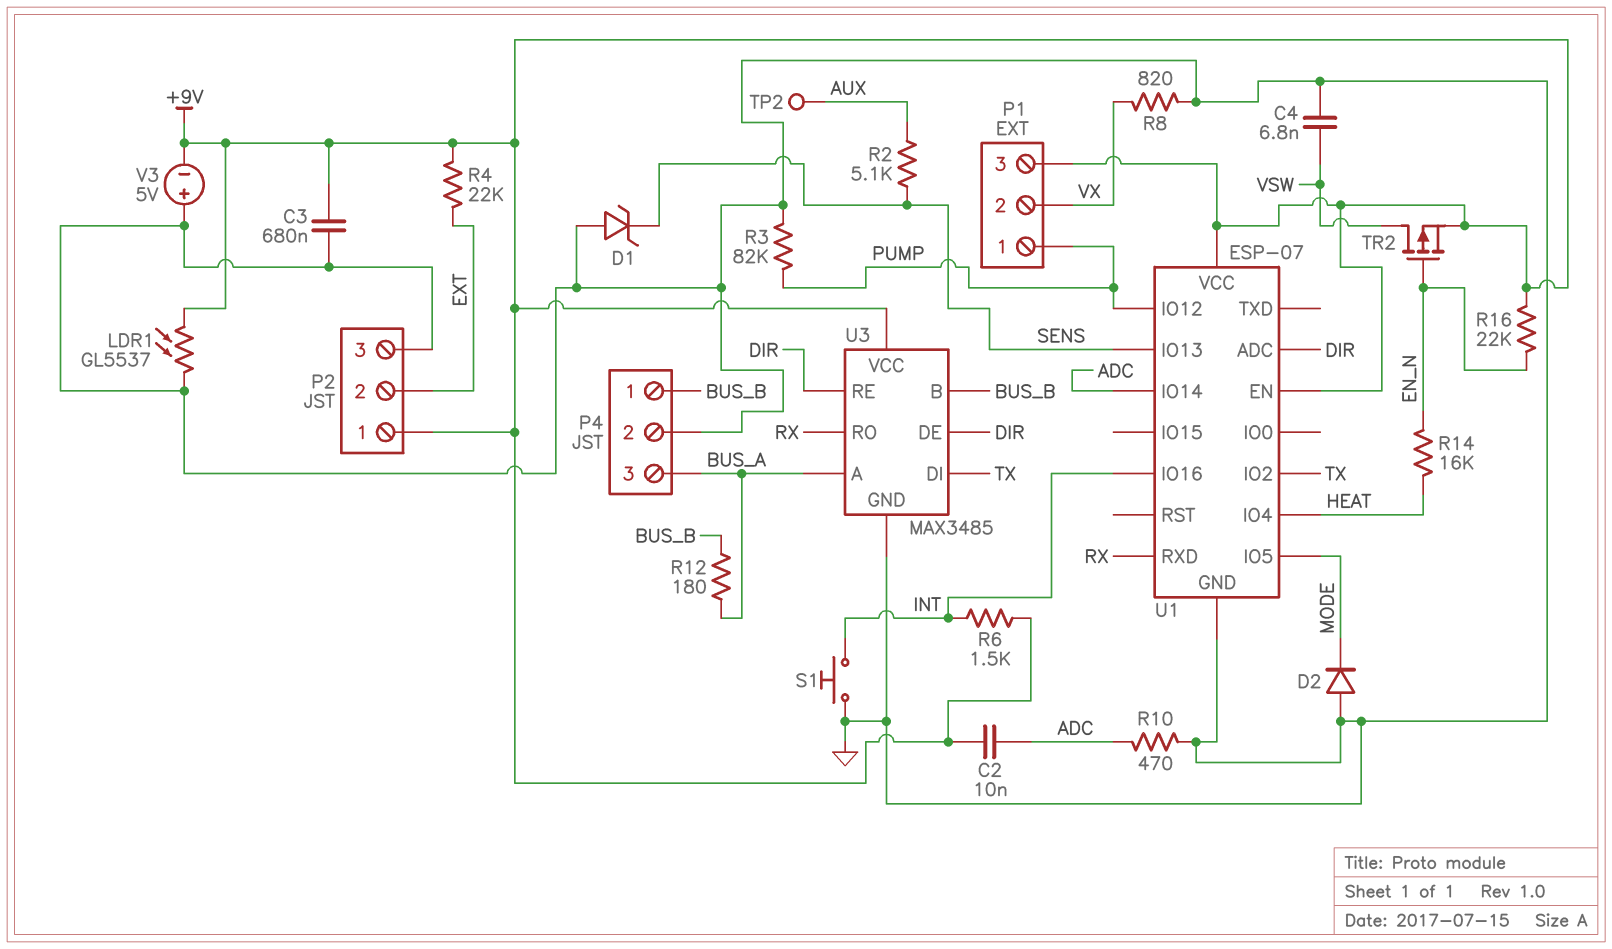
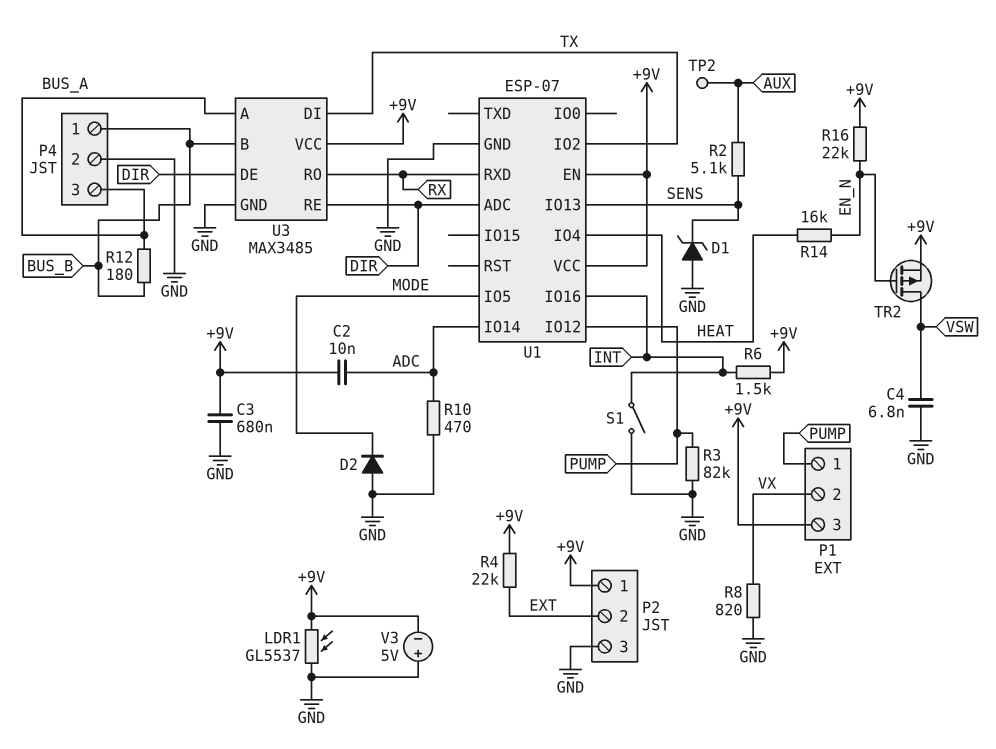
S1: button (GND, INT) -> switch (GND, INT)

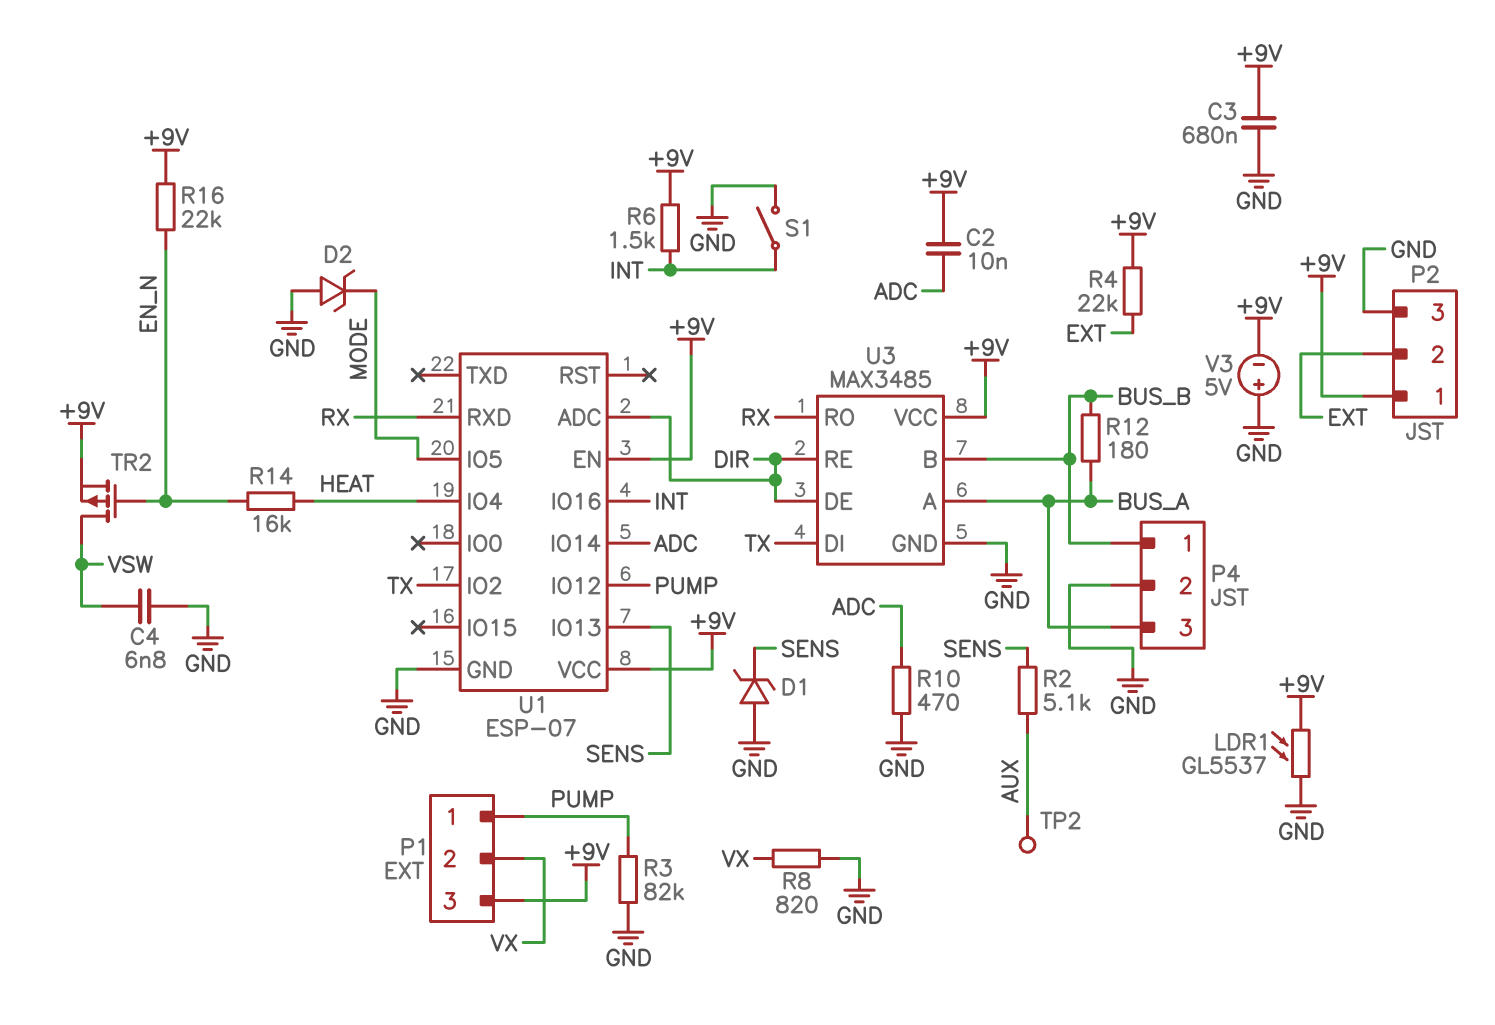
D2: diode (A GND, K MODE) -> zener (A GND, K MODE)

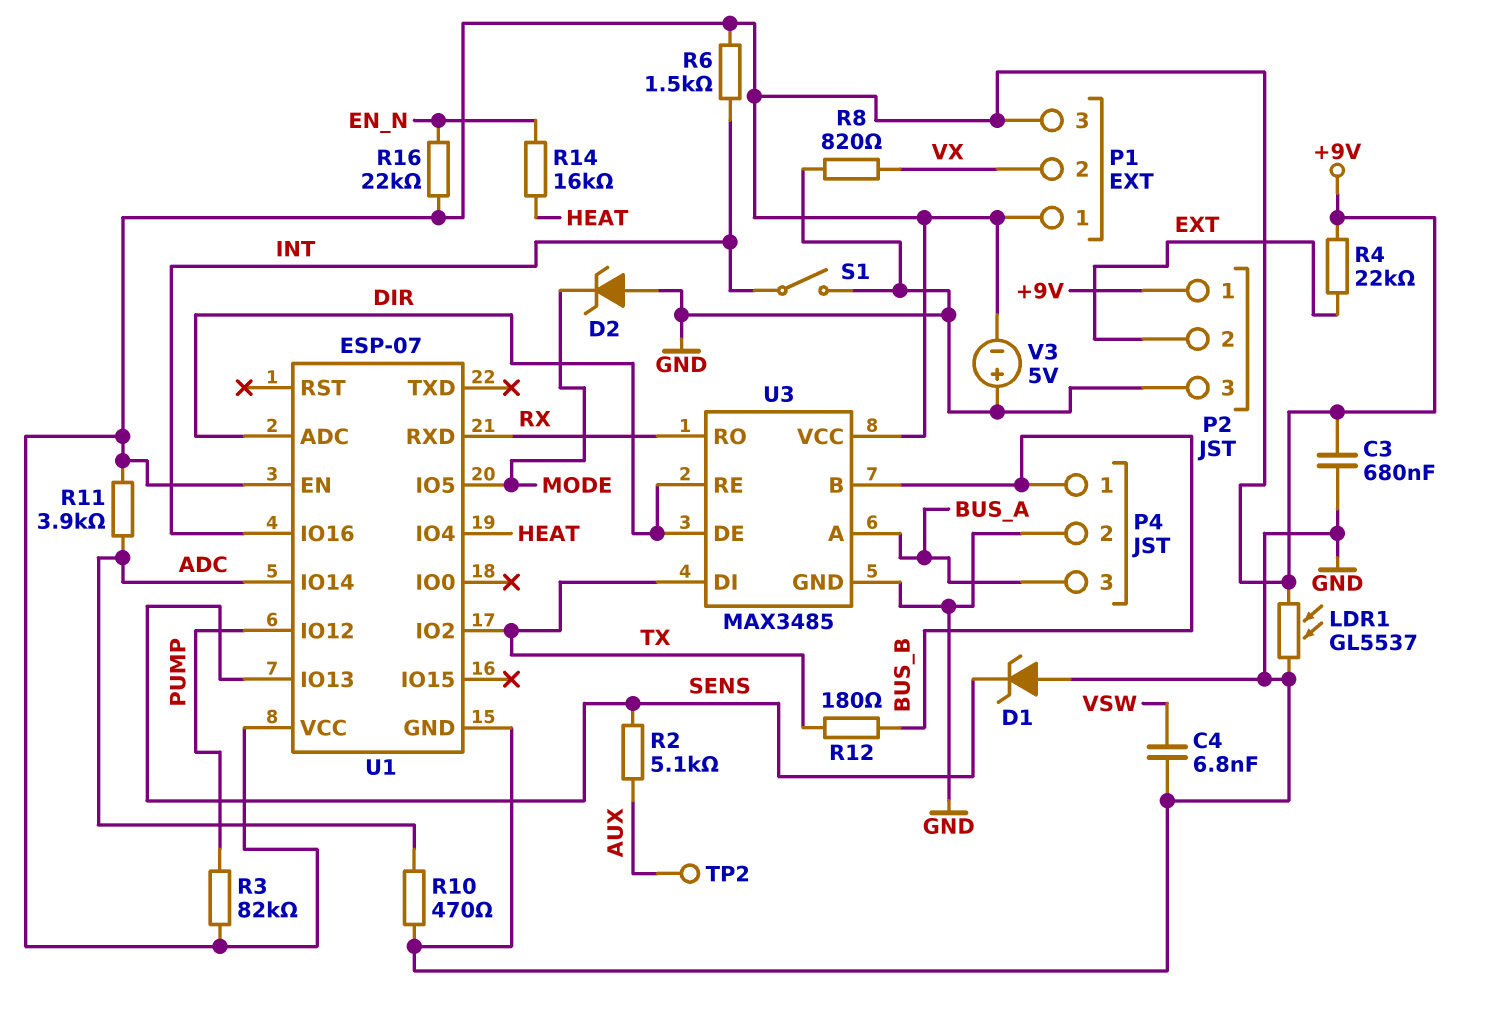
C2: 10nF (+9V, ADC) -> none
P1 pin 1: PUMP -> +9V
R3: 82k (GND, PUMP) -> 82k (+9V, PUMP)
R11: none -> 3.9k (+9V, ADC)
R12: 180 (BUS_A, BUS_B) -> 180 (BUS_B, TX)
TR2: PMOS (G EN_N, D VSW, S +9V) -> none

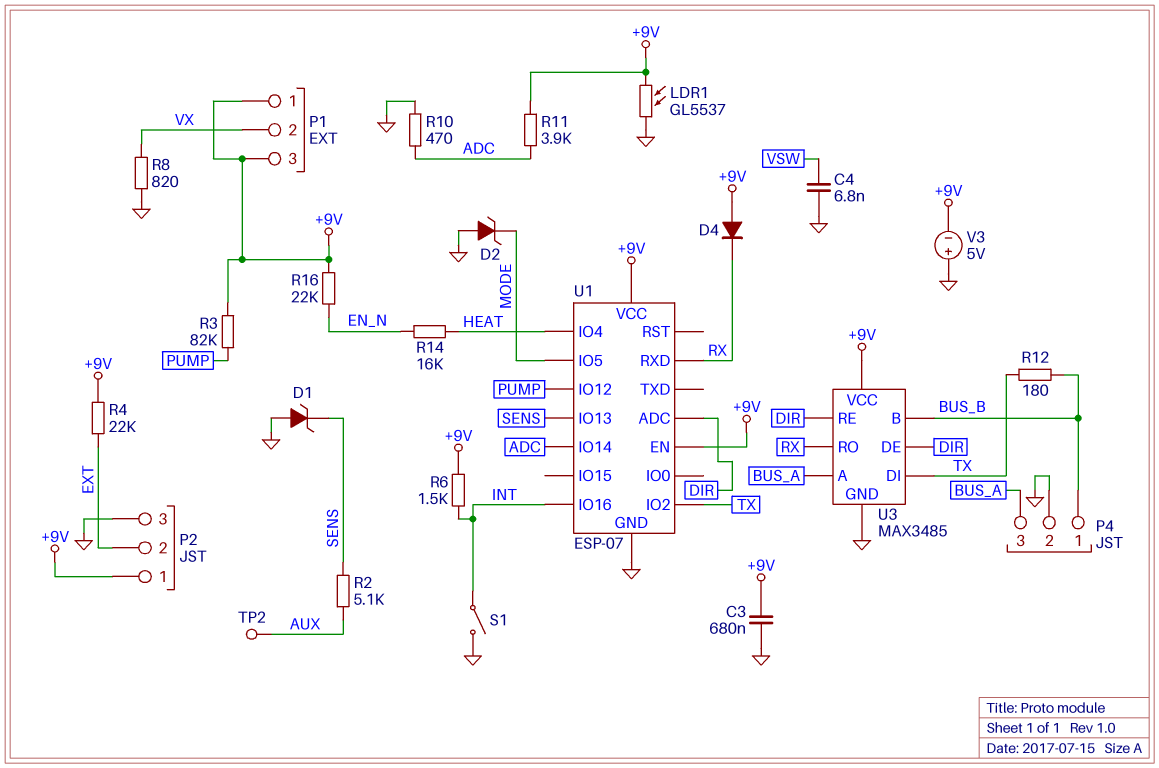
D4: none -> diode (A +9V, K RX)

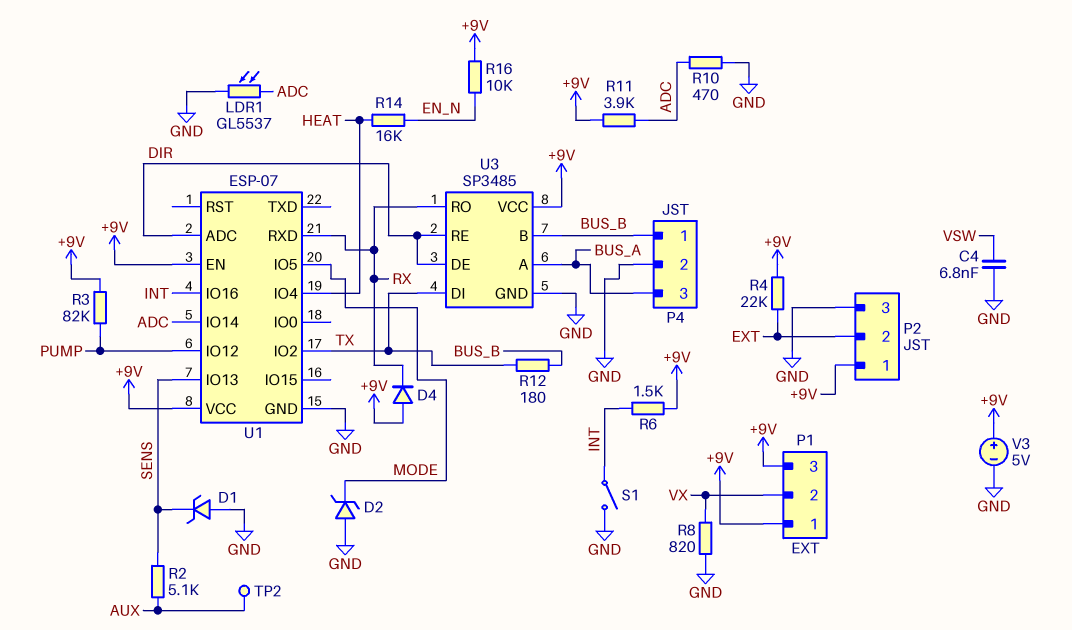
C3: 680nF (+9V, GND) -> none
LDR1: GL5537 (+9V, GND) -> GL5537 (ADC, GND)
R16: 22k (+9V, EN_N) -> 10k (+9V, EN_N)
U3: MAX3485 -> SP3485
V3: 5V (plus GND, minus +9V) -> 5V (plus +9V, minus GND)

